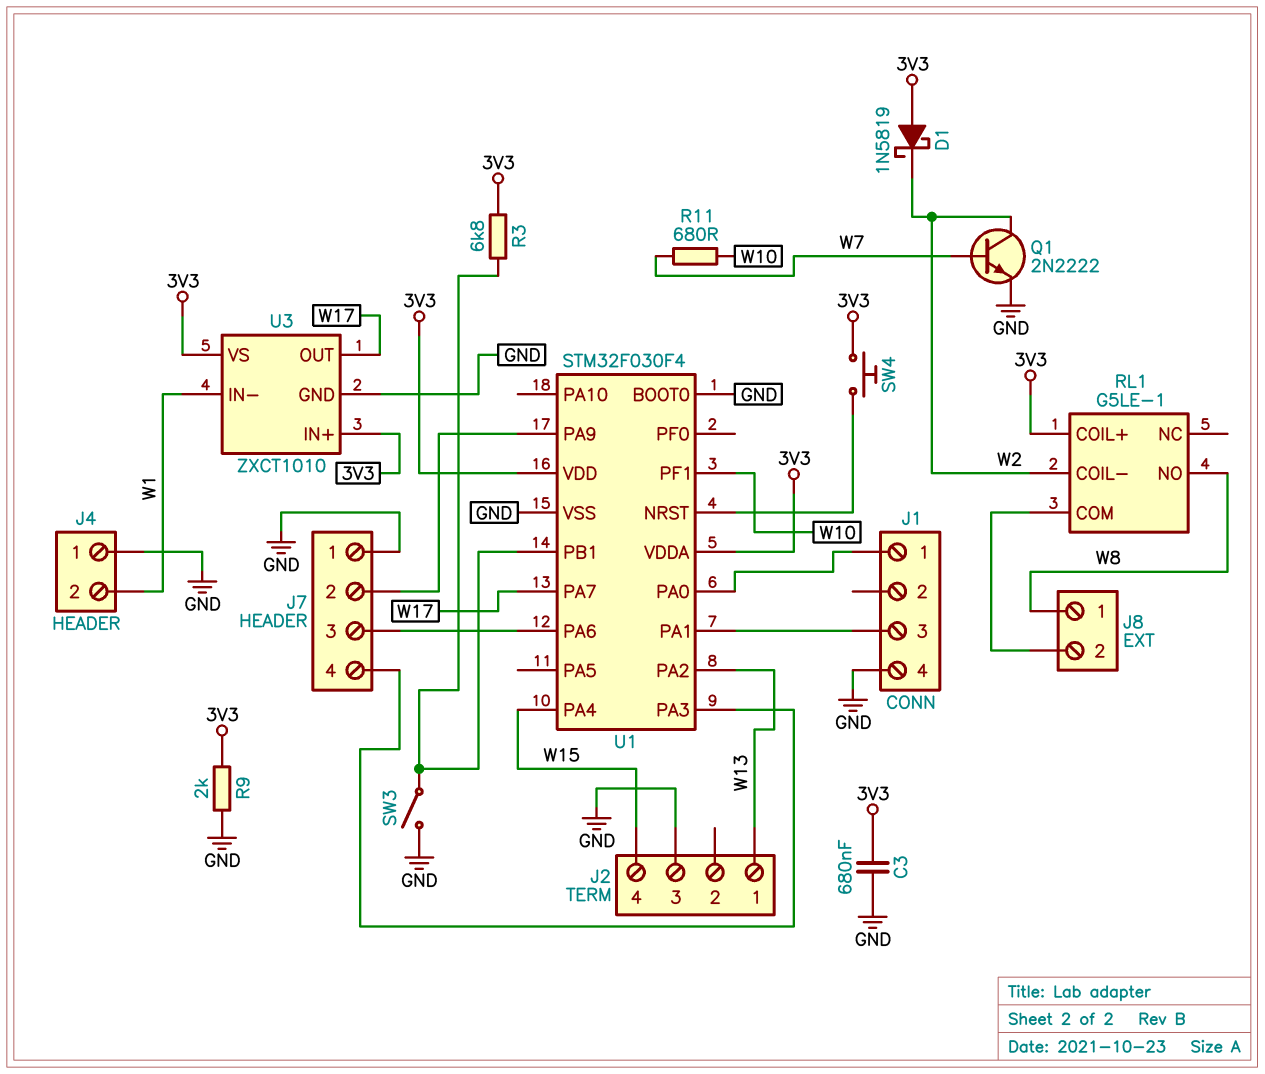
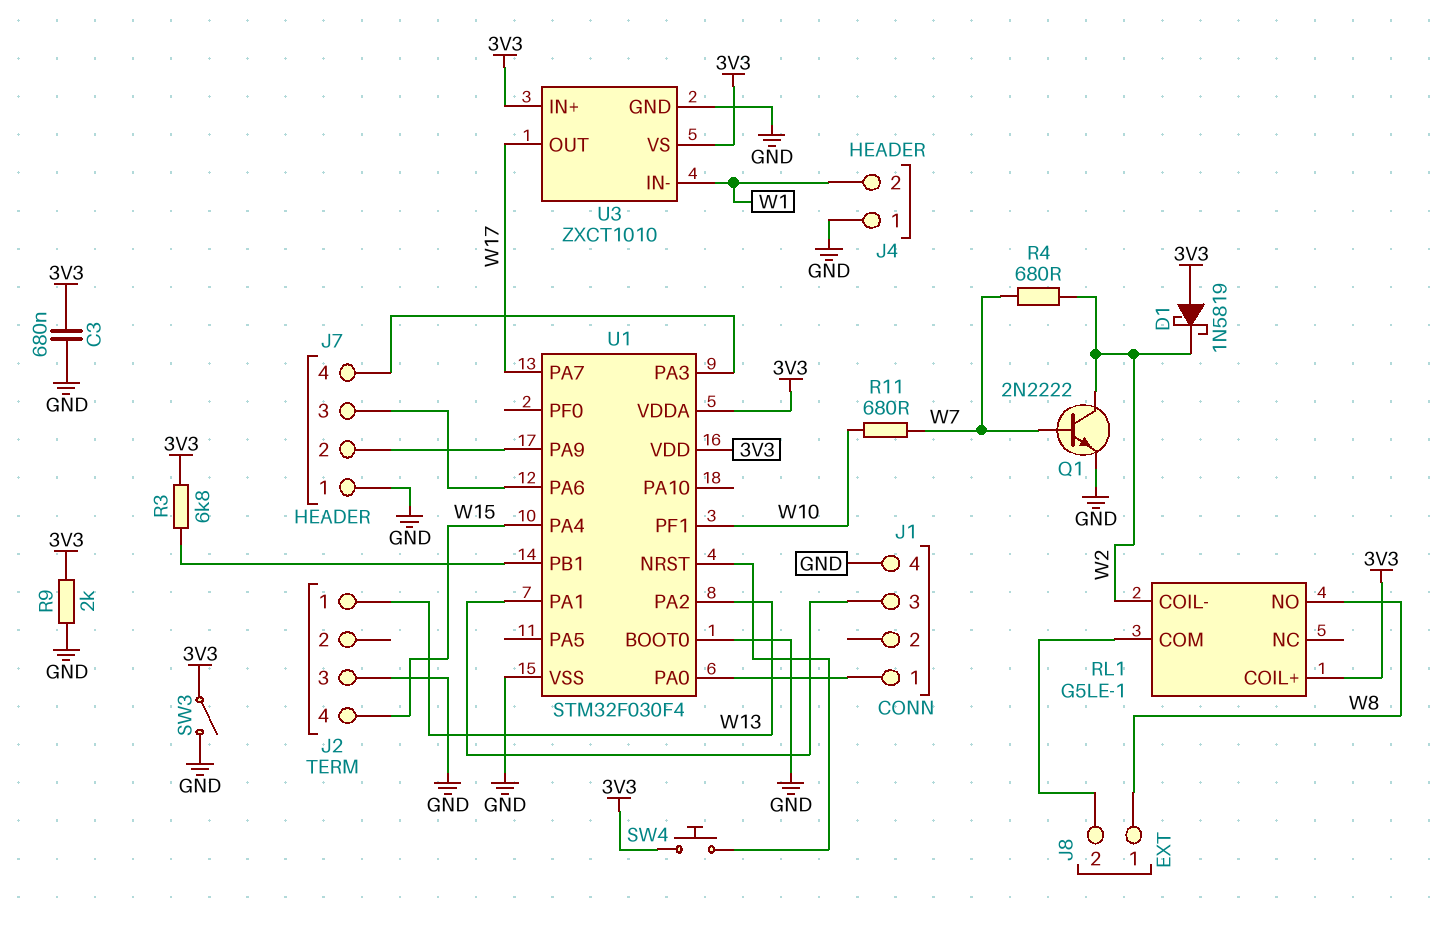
R4: none -> 680 (W2, W7)
SW3: switch (GND, U1/PB1) -> switch (3V3, GND)

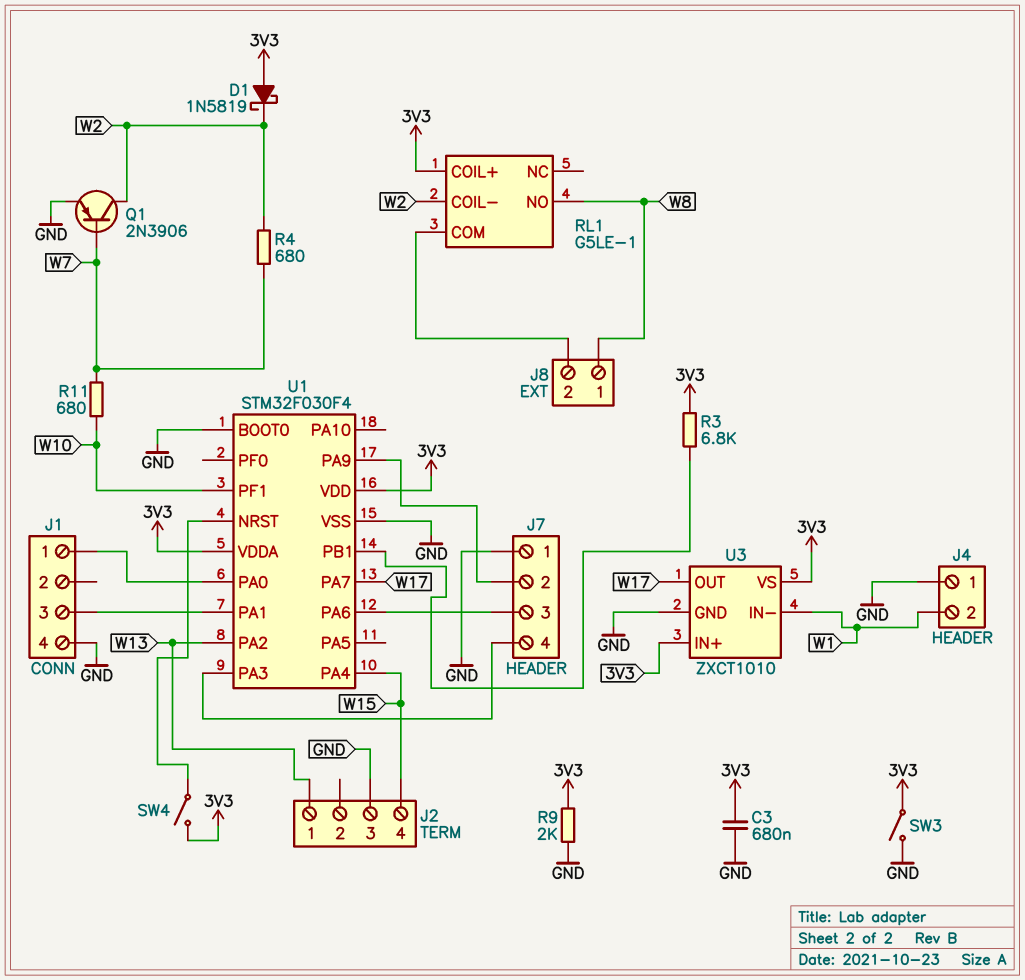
Q1: NPN 2N2222 (B W7, C W2, E GND) -> PNP 2N3906 (B W7, C W2, E GND)
SW4: button (3V3, U1/NRST) -> switch (3V3, U1/NRST)

